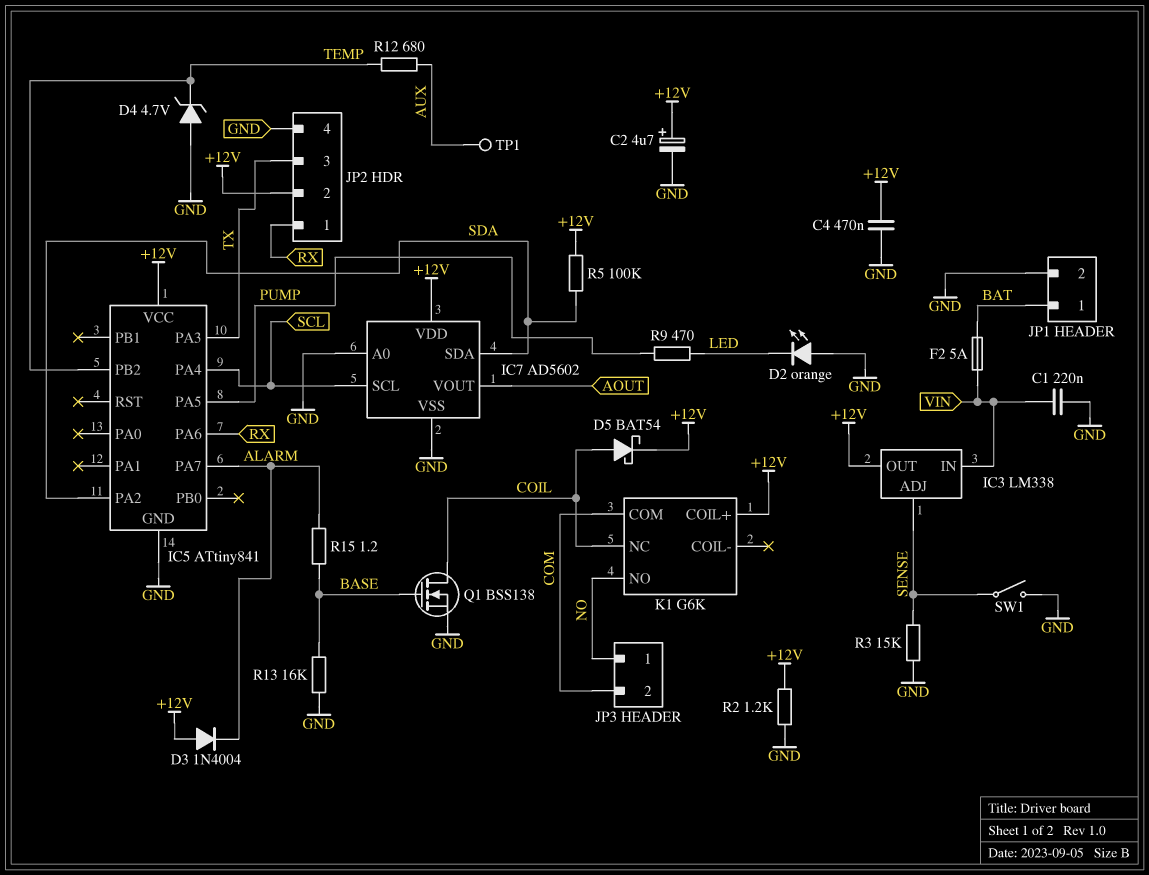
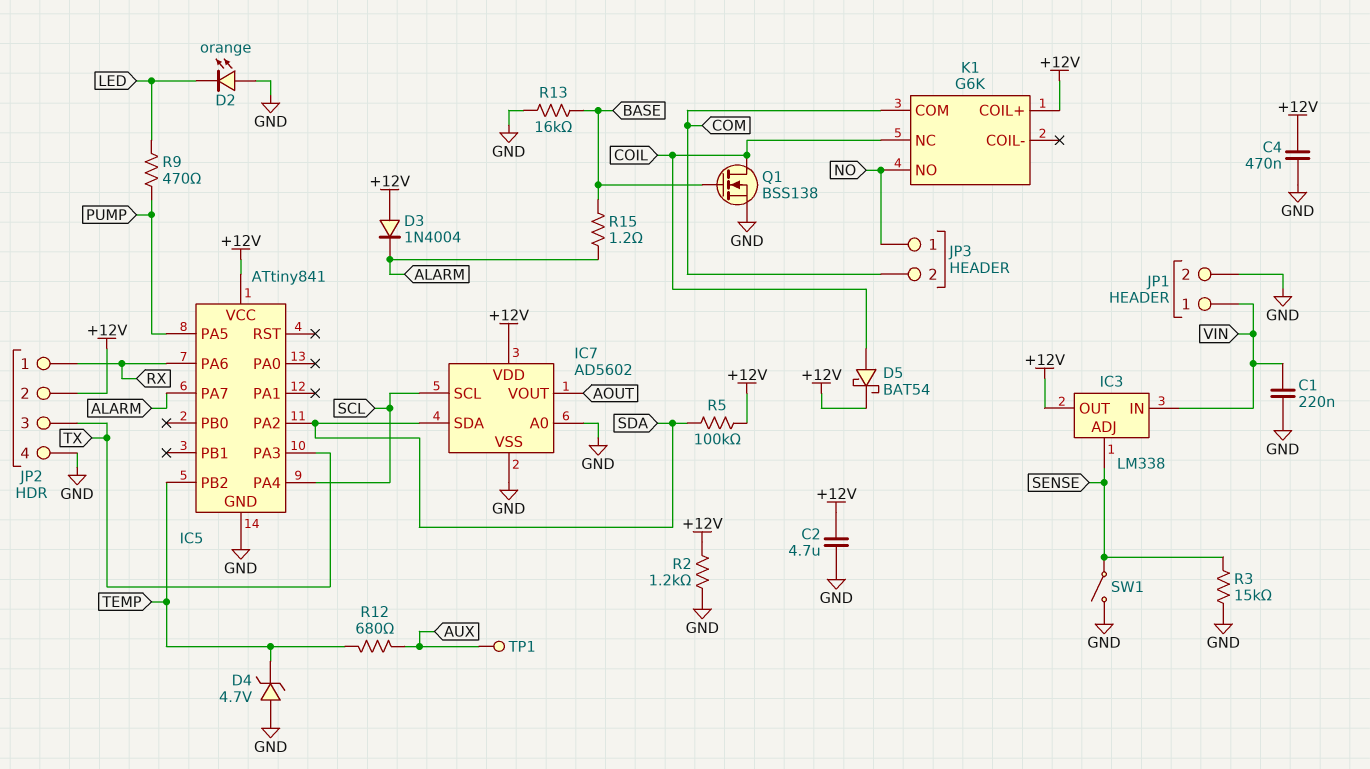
C2: 4.7uF (plus +12V, minus GND) -> 4.7uF (+12V, GND)
F2: 5A (BAT, VIN) -> none
JP1 pin 1: BAT -> VIN

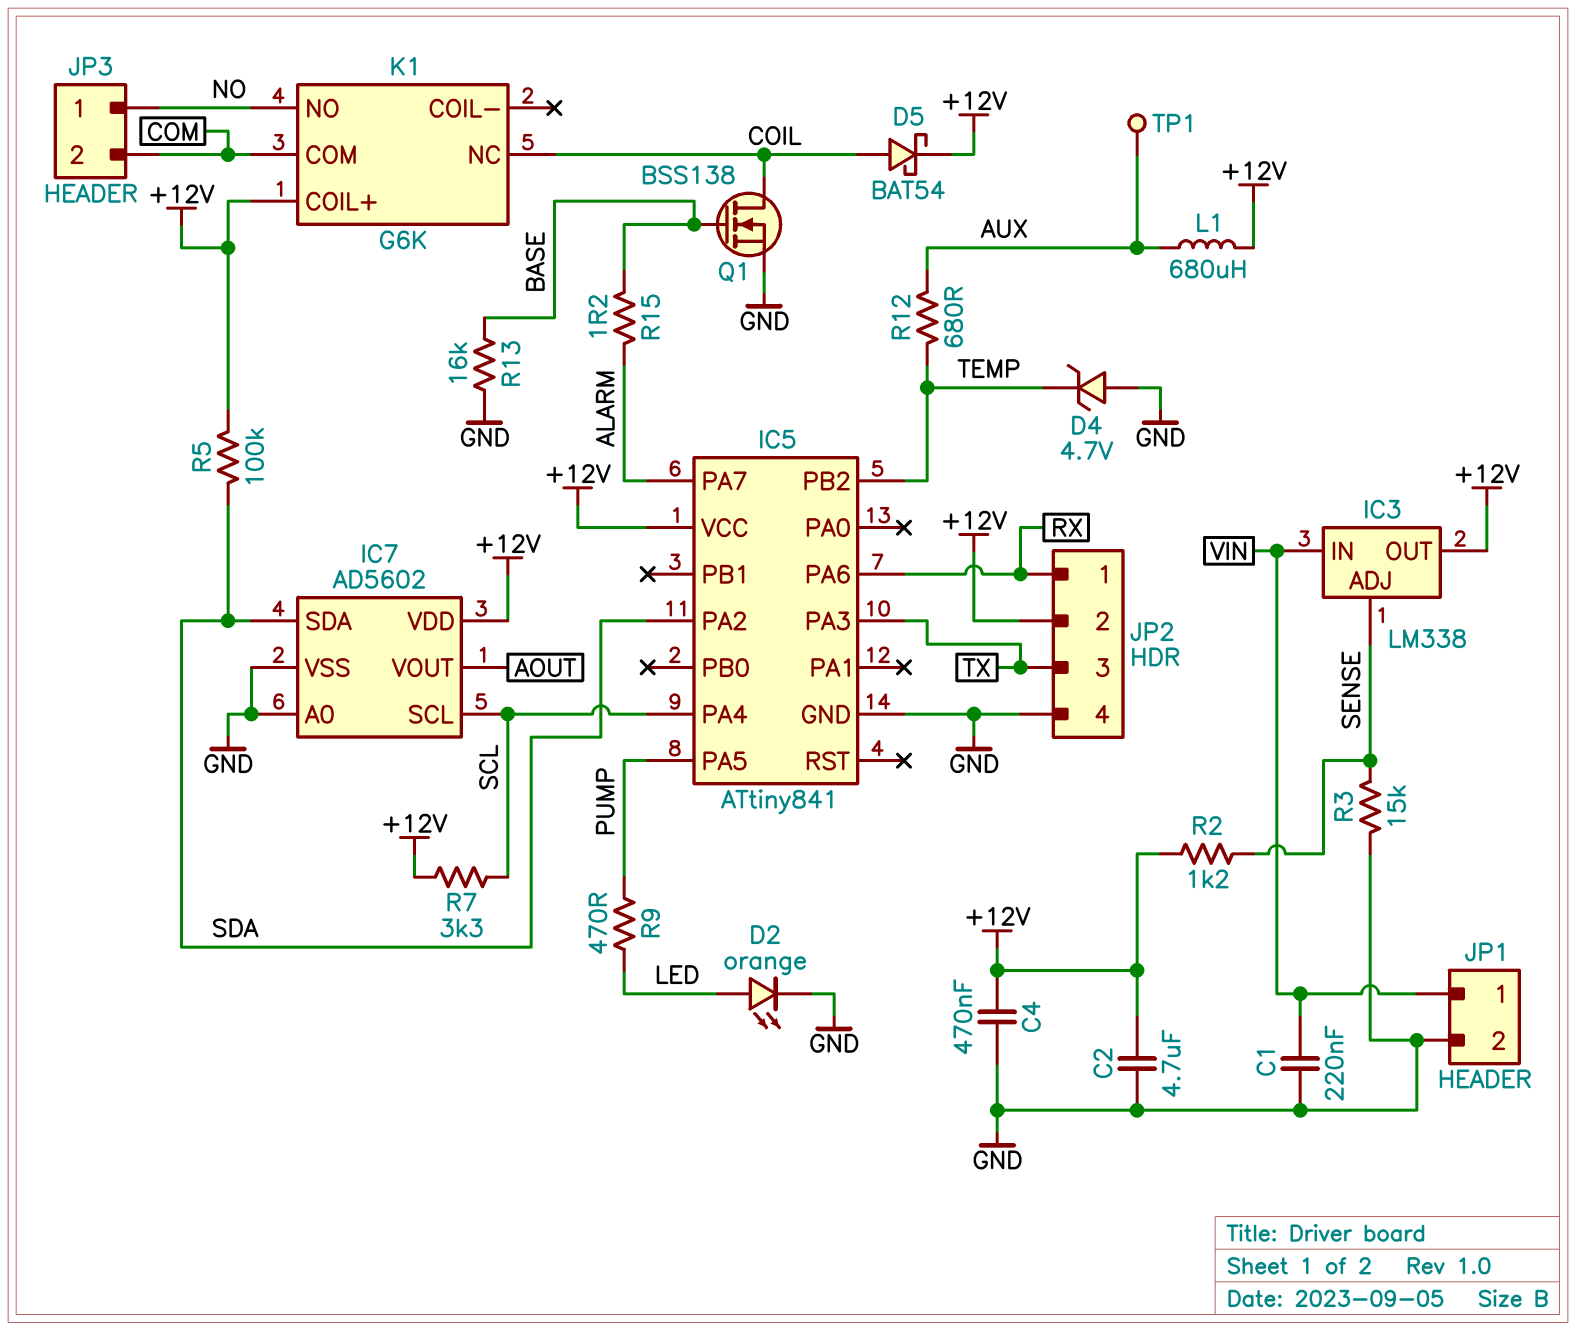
D2: LED orange (A GND, K LED) -> LED orange (A LED, K GND)
D3: diode 1N4004 (A +12V, K ALARM) -> none
L1: none -> 680uH (+12V, AUX)
R2: 1.2k (+12V, GND) -> 1.2k (+12V, SENSE)
R7: none -> 3.3k (+12V, SCL)
SW1: switch (GND, SENSE) -> none

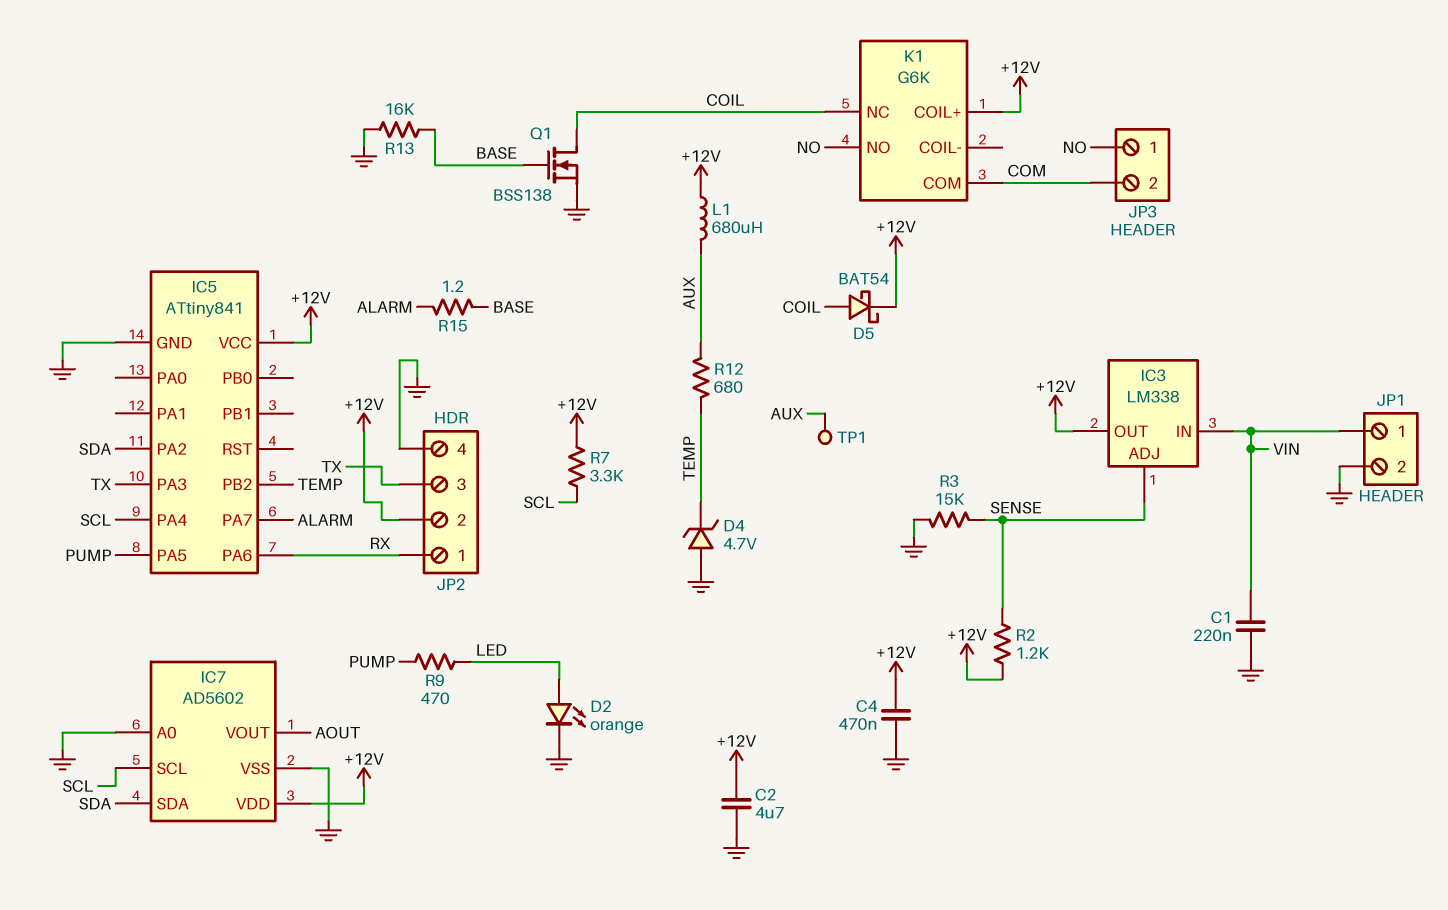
R5: 100k (+12V, SDA) -> none

